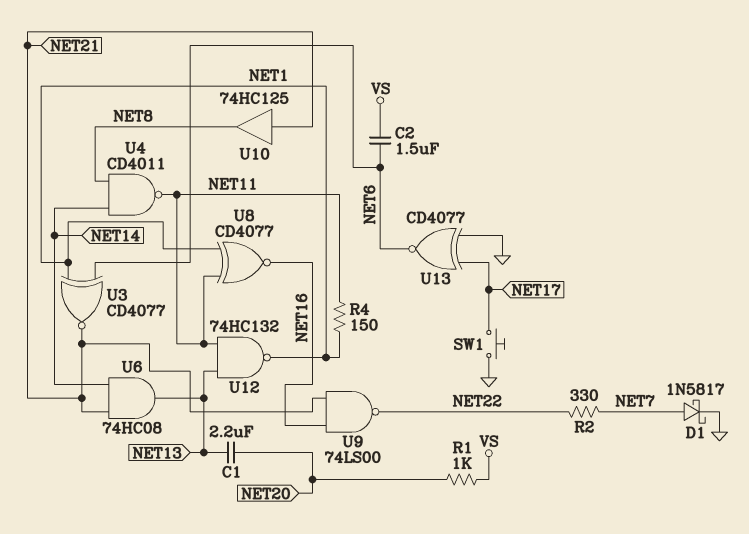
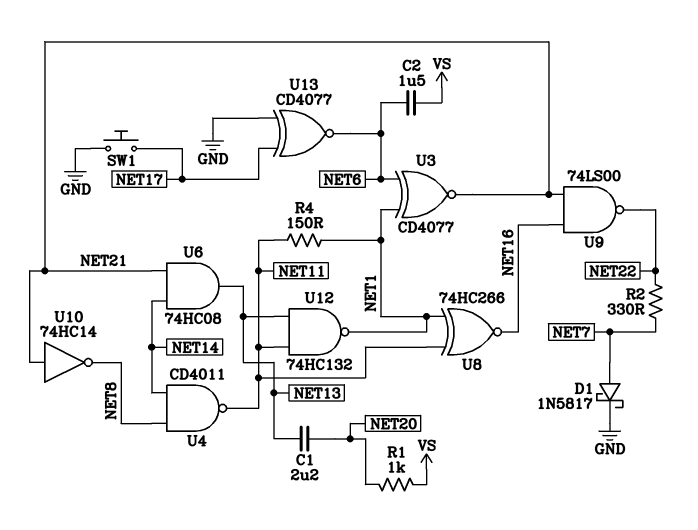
U8: XNOR CD4077 (in NET1, in NET11, out NET16) -> XNOR 74HC266 (in NET1, in NET11, out NET16)
U10: buffer 74HC125 (in NET21, out NET8) -> NOT 74HC14 (in NET21, out NET8)

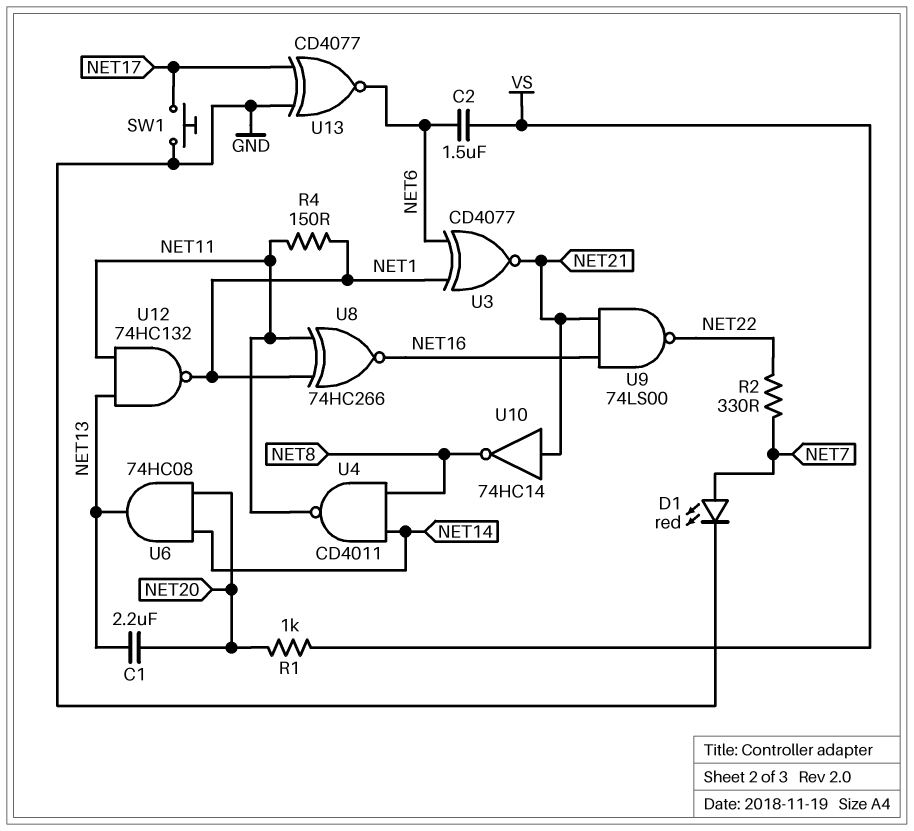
D1: schottky 1N5817 (A NET7, K GND) -> LED red (A NET7, K GND)
U6: AND 74HC08 (in NET14, in NET21, out NET13) -> AND 74HC08 (in NET14, in NET20, out NET13)

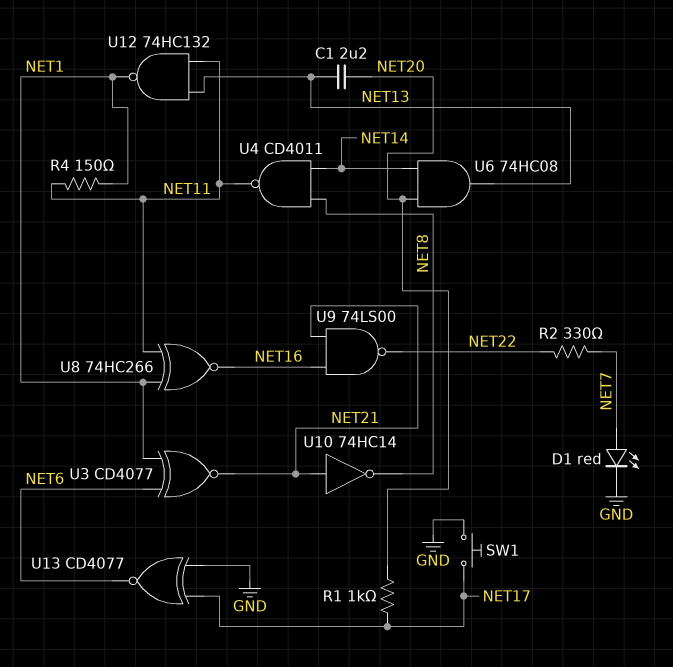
C2: 1.5uF (NET6, VS) -> none
R1: 1k (NET20, VS) -> 1k (NET17, NET20)

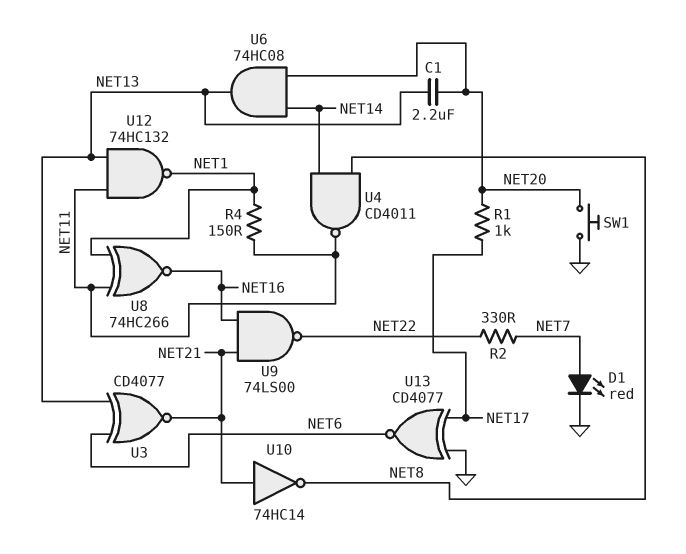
SW1: button (GND, NET17) -> button (GND, NET20)
U3: XNOR CD4077 (in NET1, in NET6, out NET21) -> XNOR CD4077 (in NET6, in NET13, out NET21)

